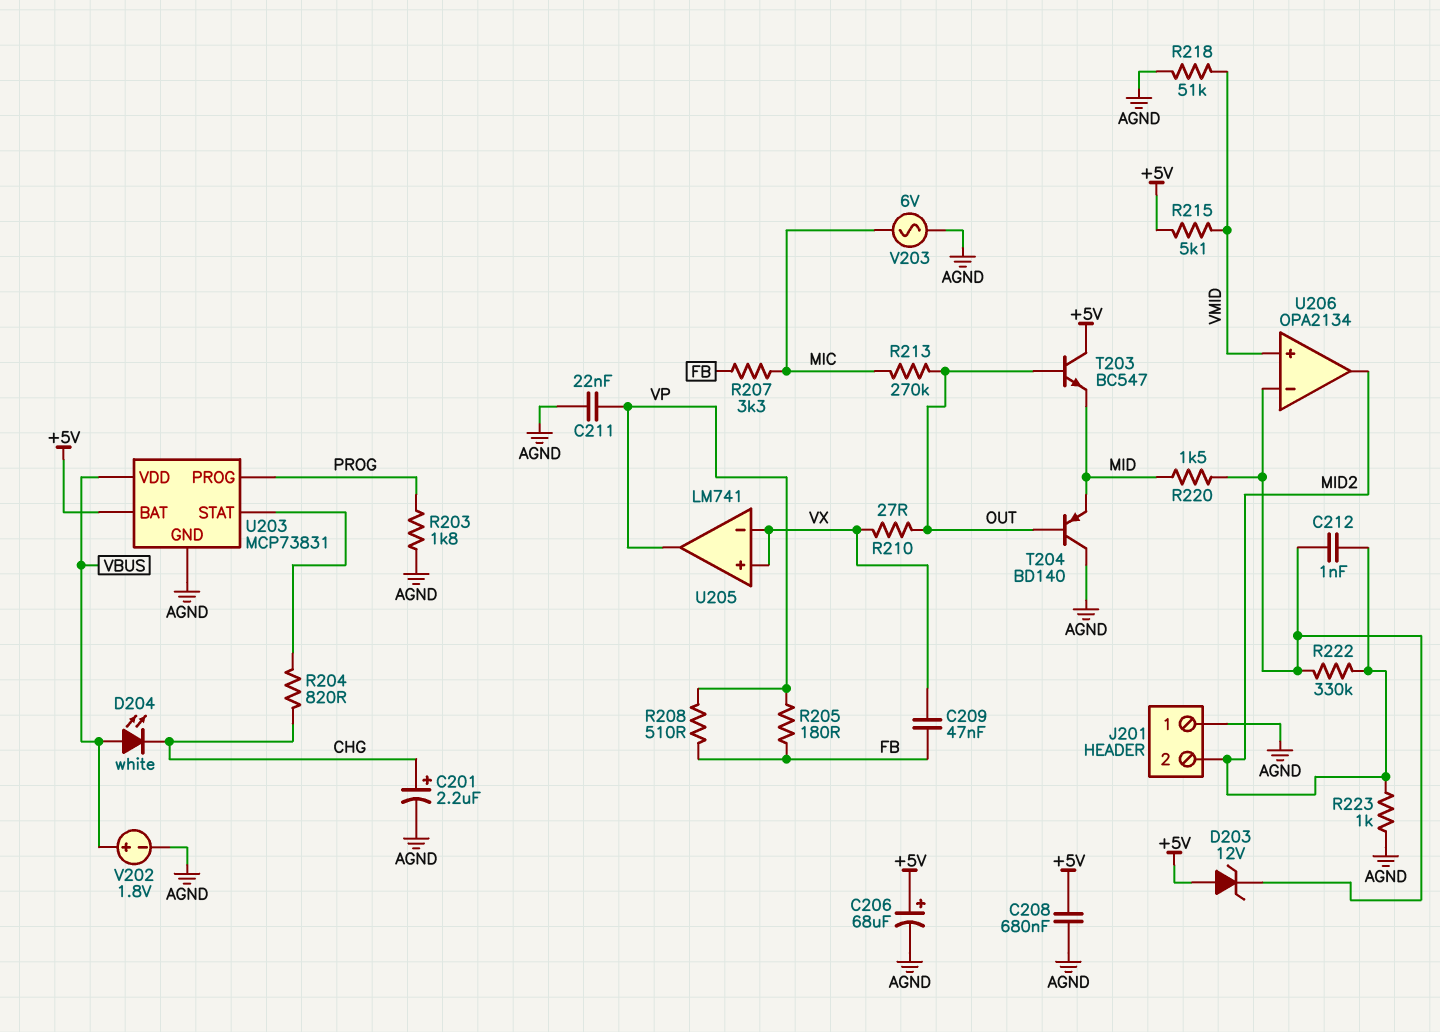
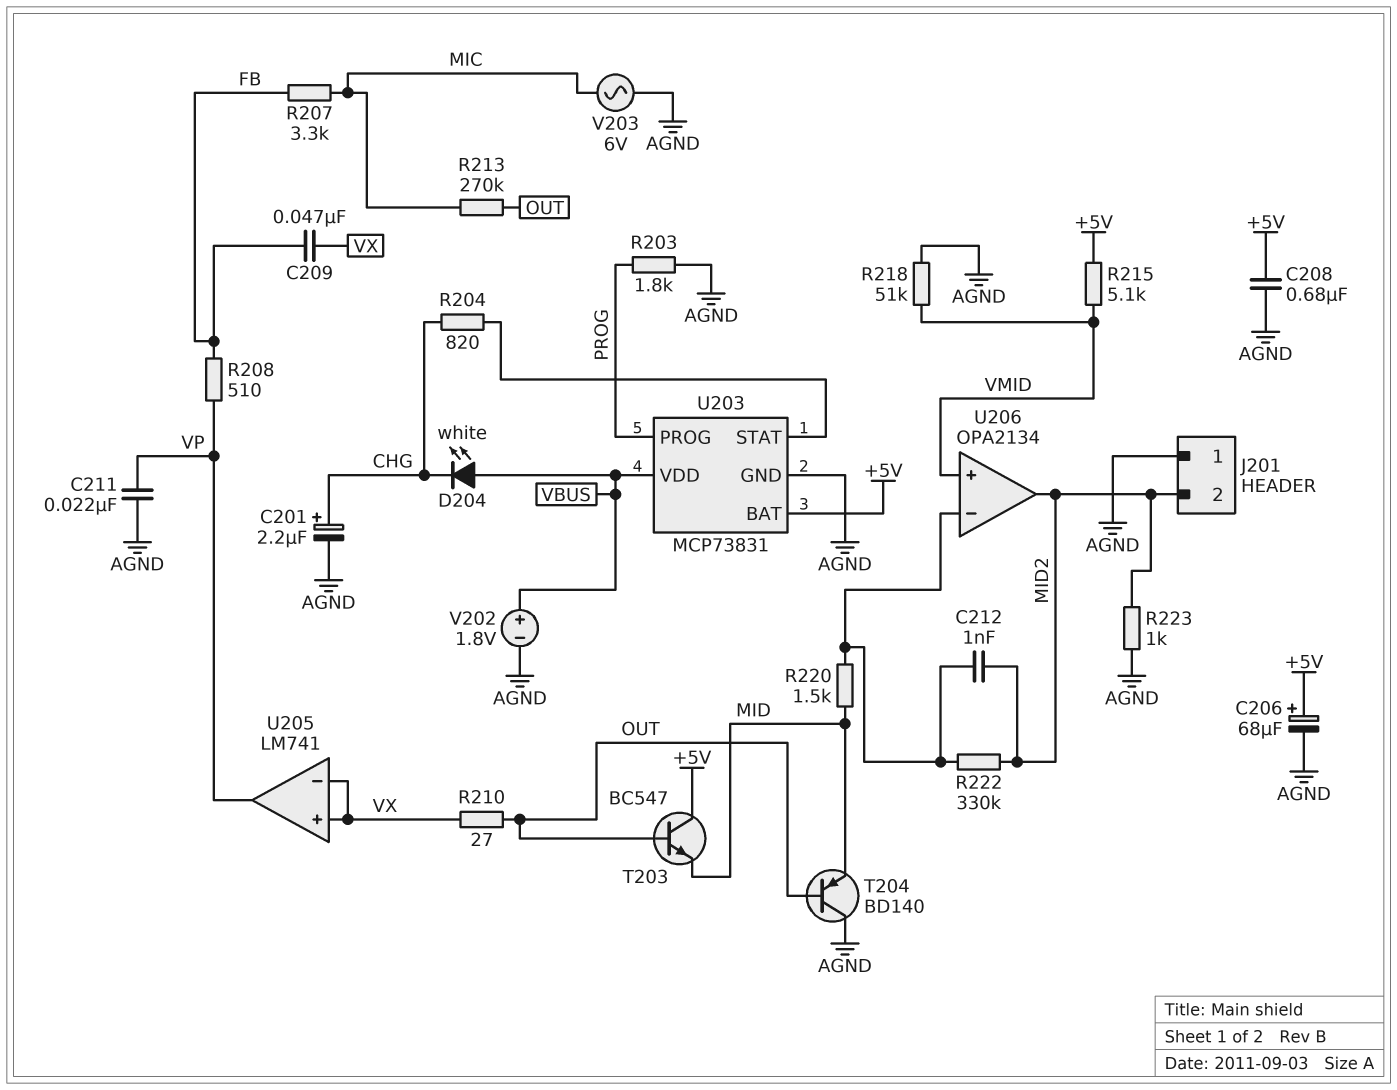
D203: zener 12V (A +5V, K U206/in-) -> none
R205: 180 (FB, VP) -> none

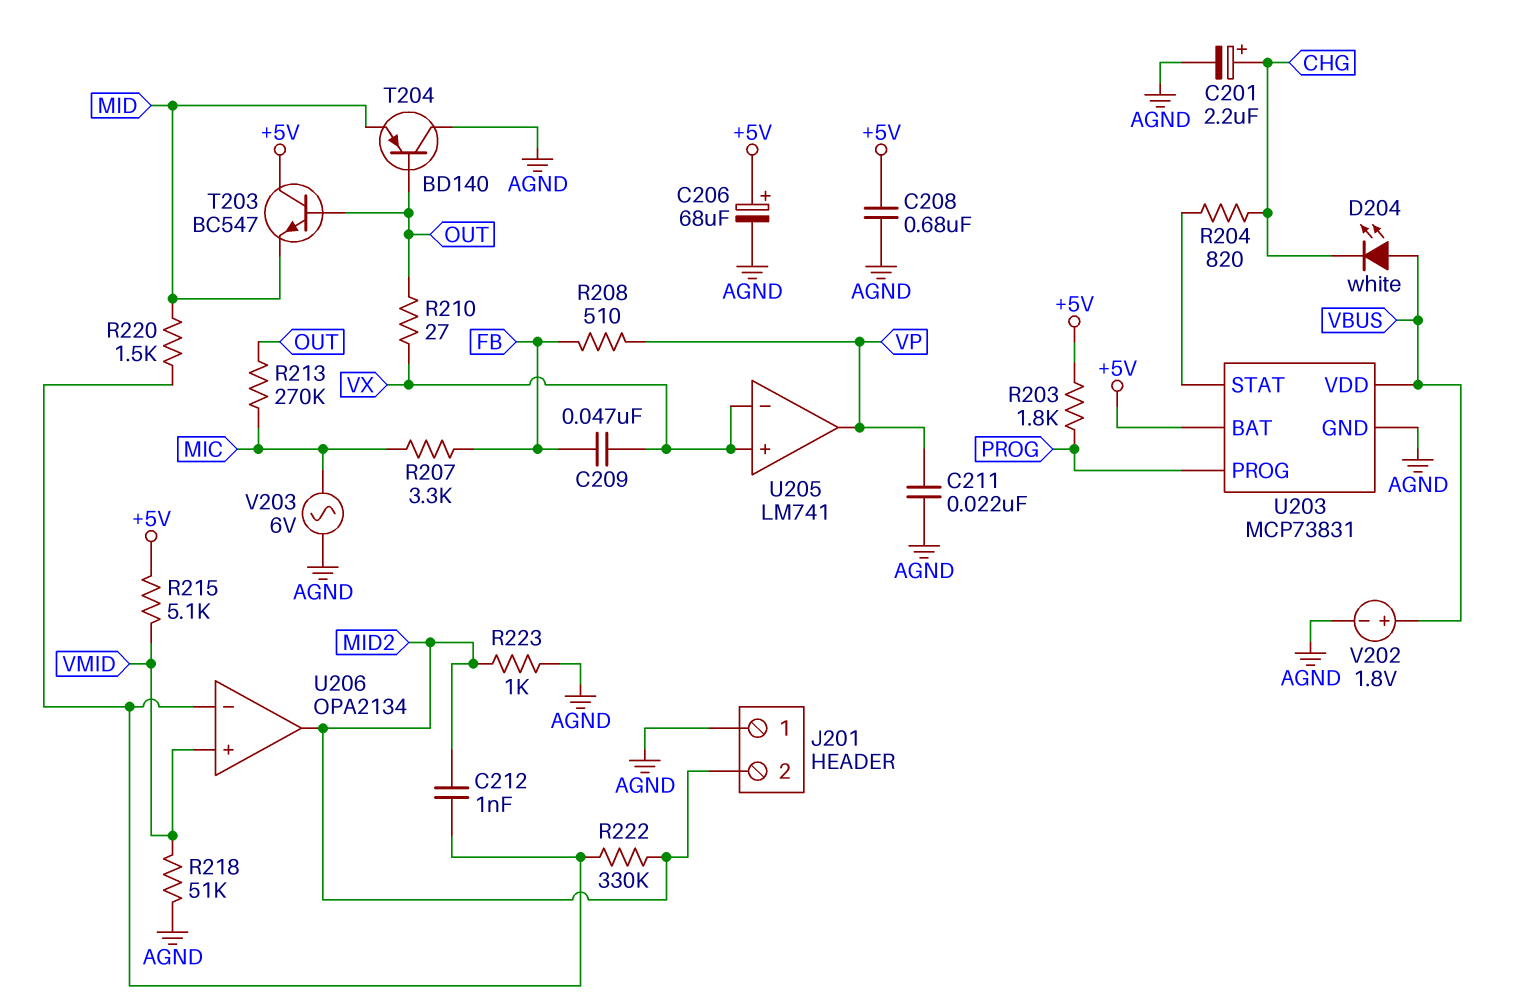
R203: 1.8k (AGND, PROG) -> 1.8k (+5V, PROG)

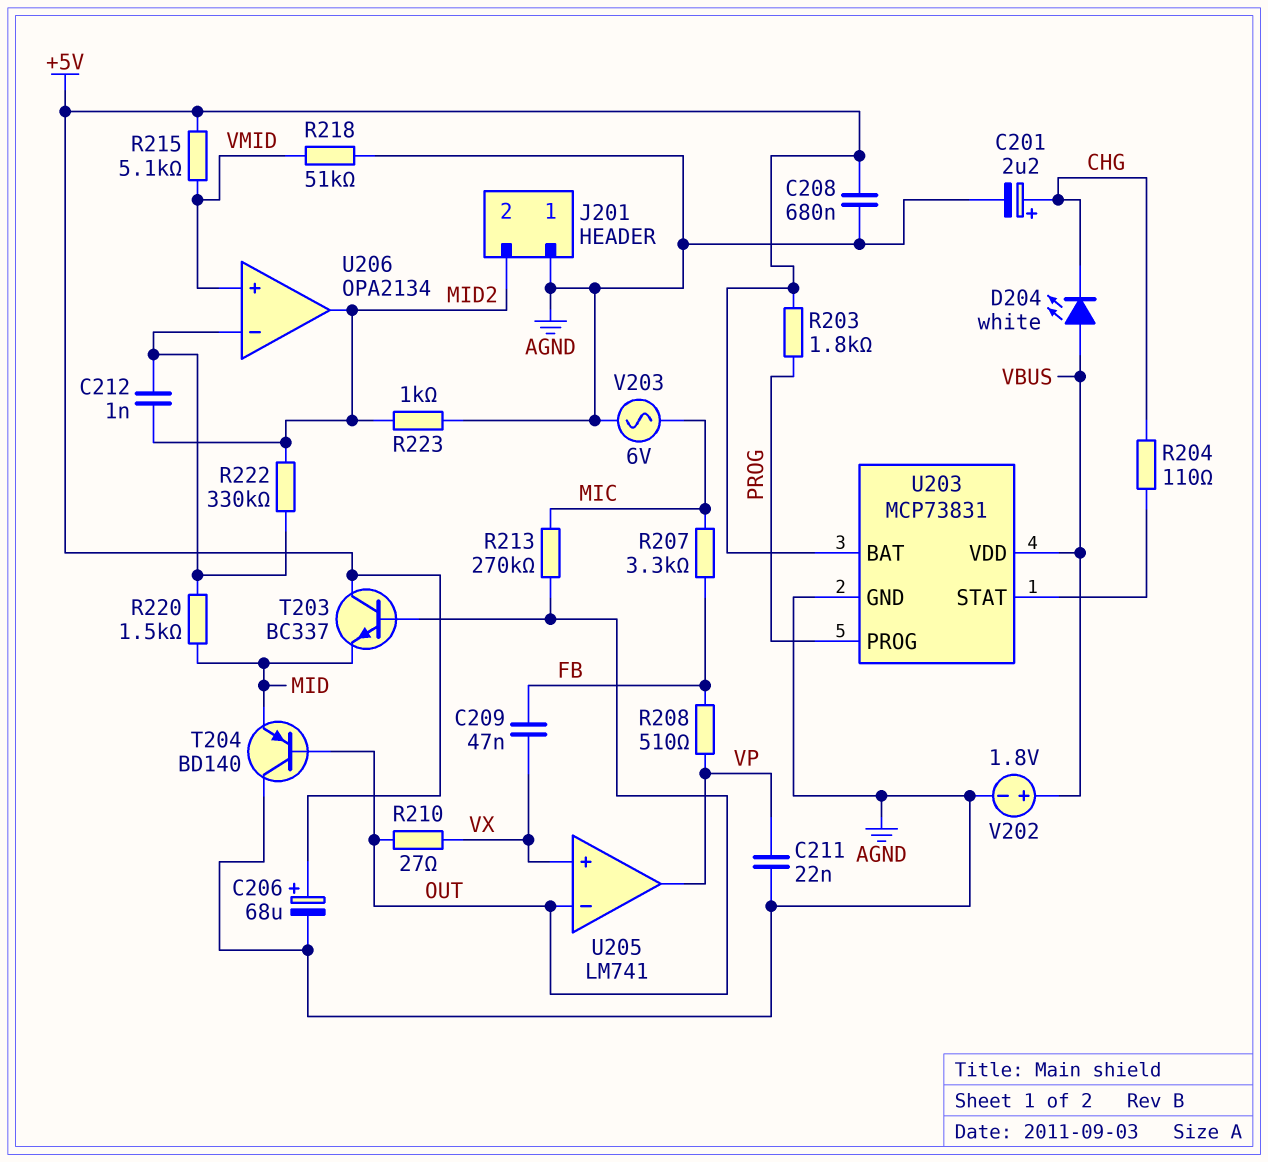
R204: 820 (CHG, U203/STAT) -> 110 (CHG, U203/STAT)
T203: NPN BC547 (B OUT, C +5V, E MID) -> NPN BC337 (B OUT, C +5V, E MID)
U205 pin in-: VX -> OUT

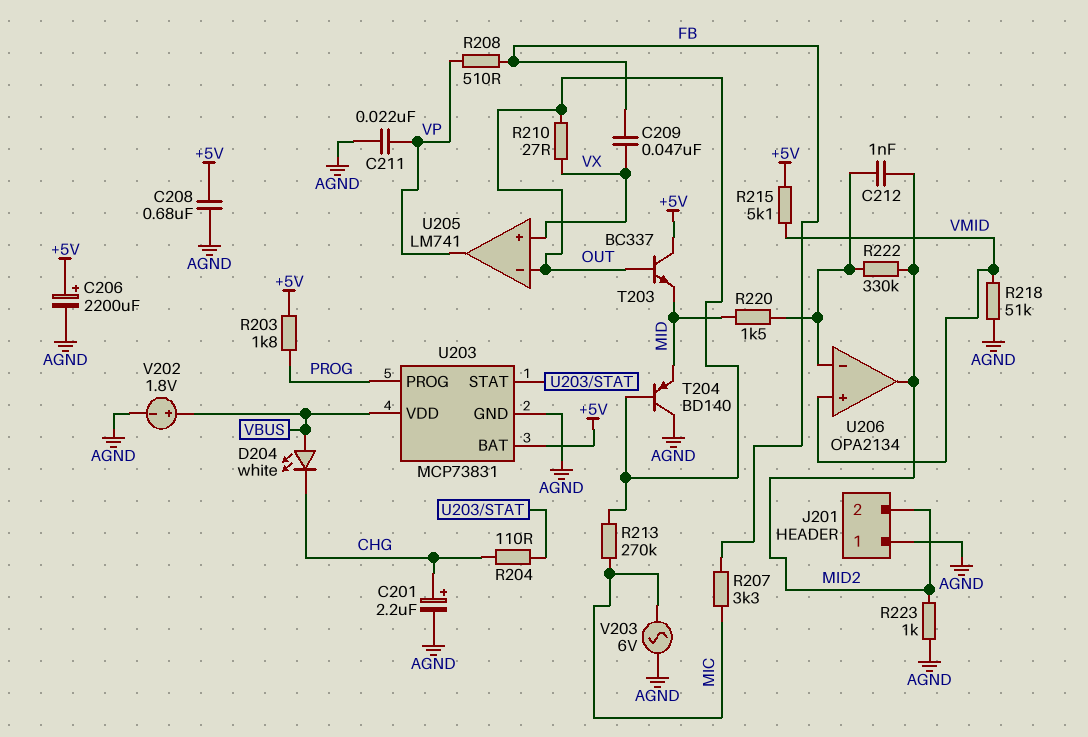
C206: 68uF (plus +5V, minus AGND) -> 2200uF (plus +5V, minus AGND)

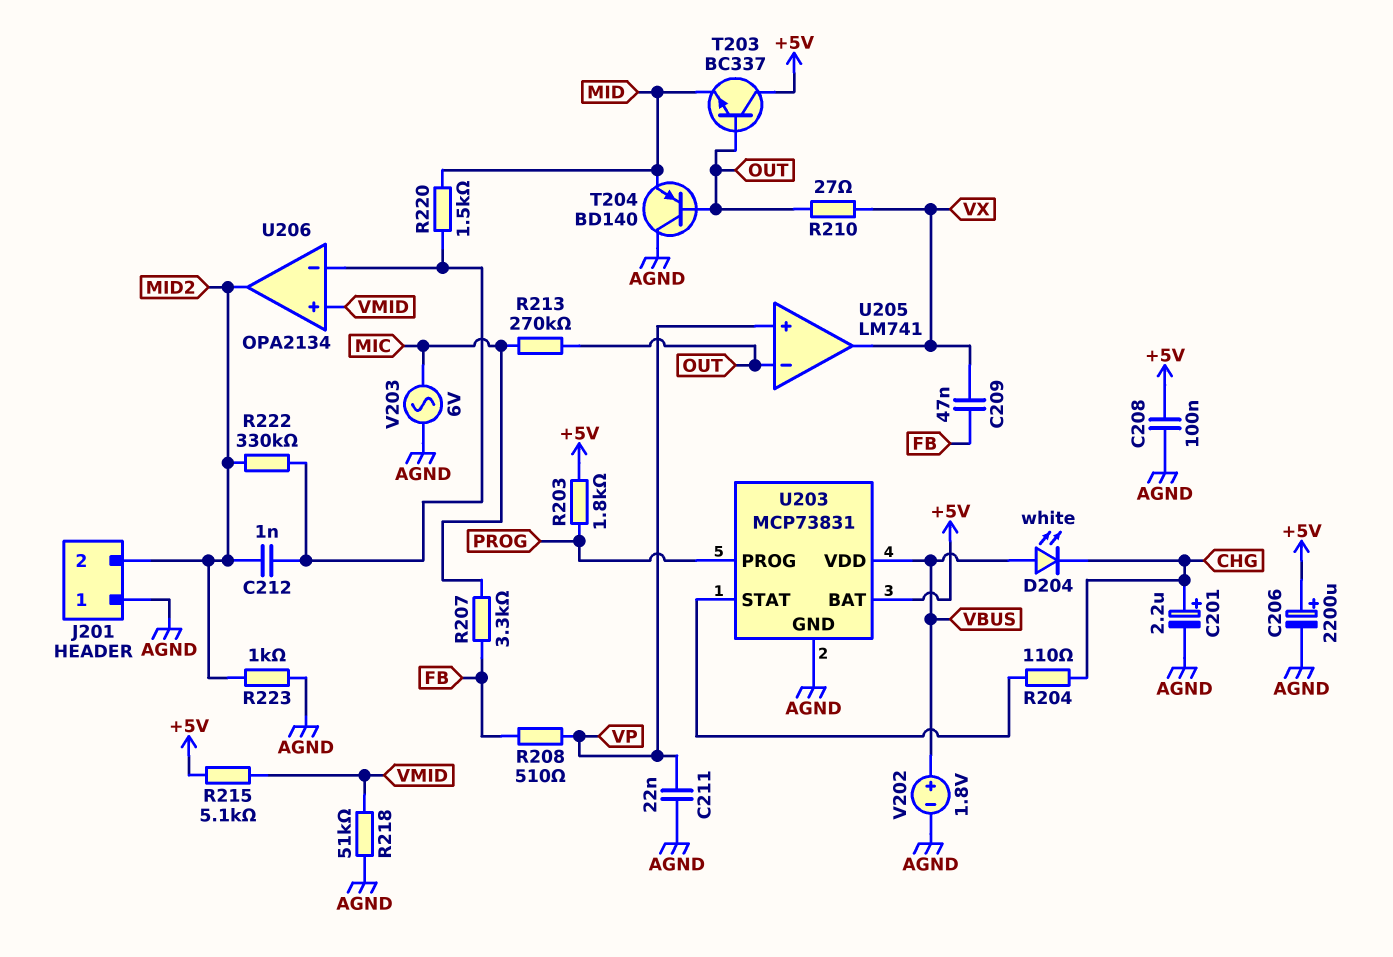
C208: 680nF (+5V, AGND) -> 100nF (+5V, AGND)
U205 pin in+: VX -> VP
U205 pin out: VP -> VX

